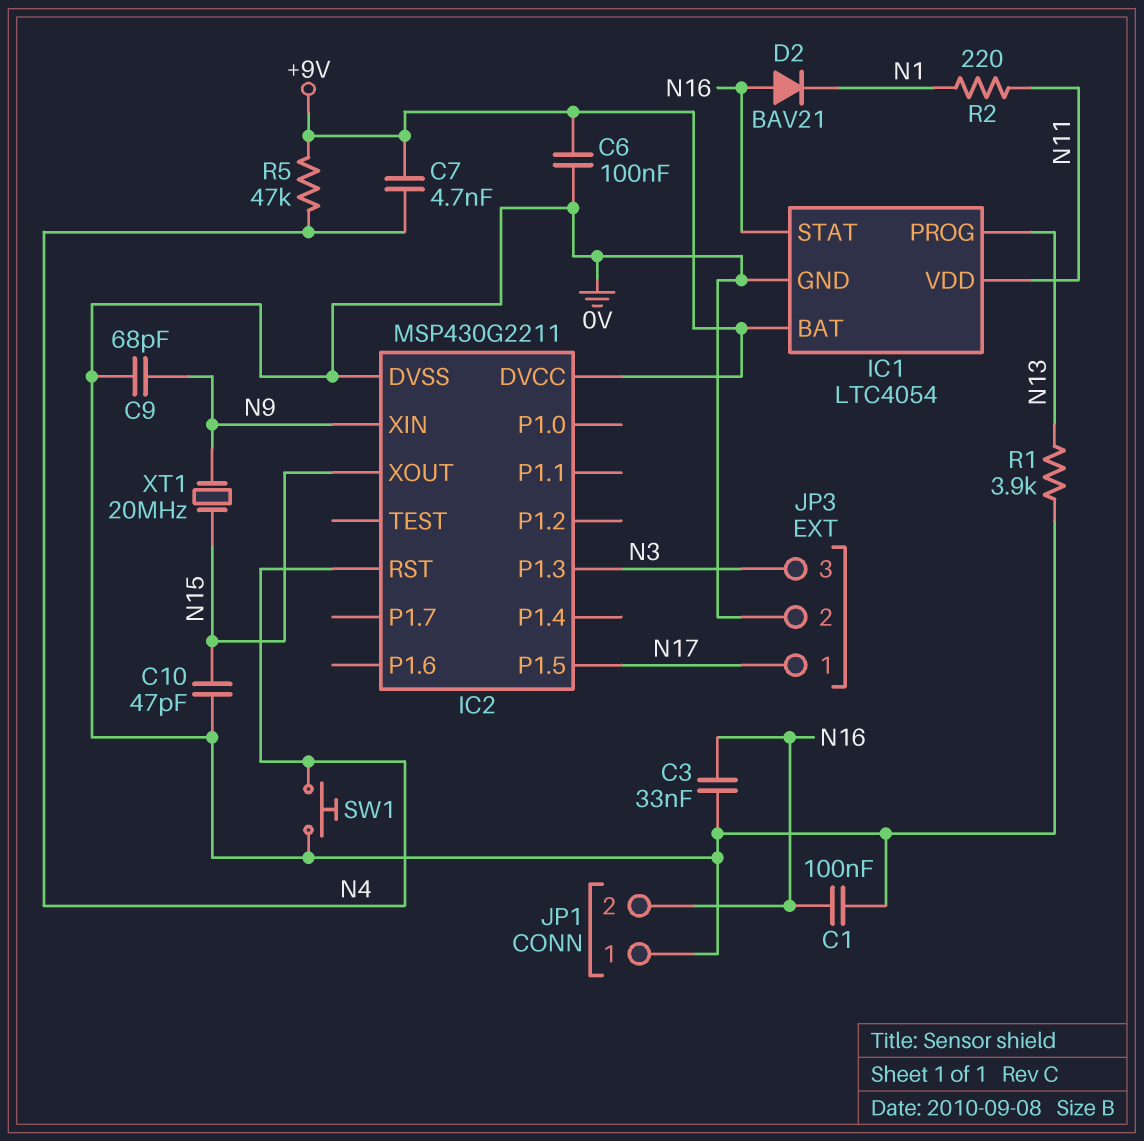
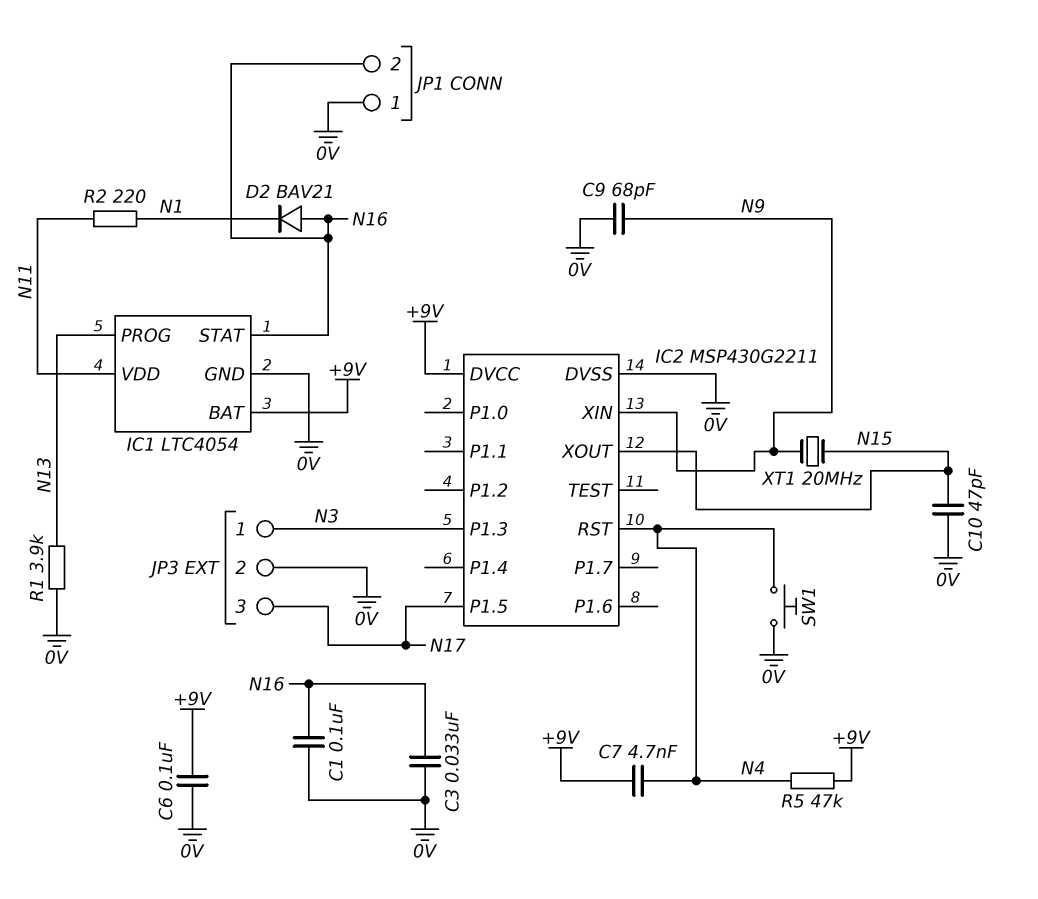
JP3 pin 1: N17 -> N3
JP3 pin 3: N3 -> N17

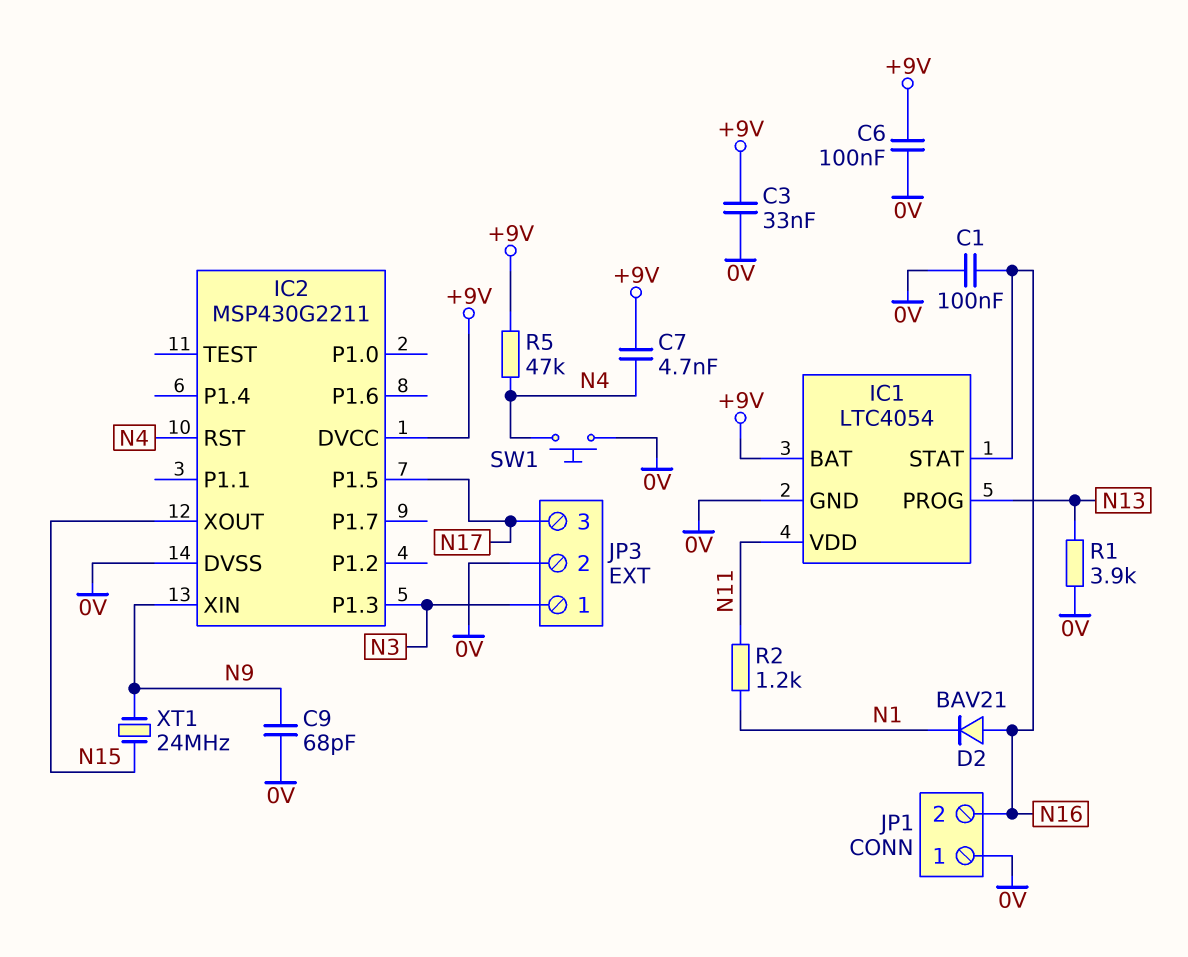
C3: 33nF (0V, N16) -> 33nF (+9V, 0V)
C10: 47pF (0V, N15) -> none
R2: 220 (N1, N11) -> 1.2k (N1, N11)
XT1: 20MHz (N9, N15) -> 24MHz (N9, N15)

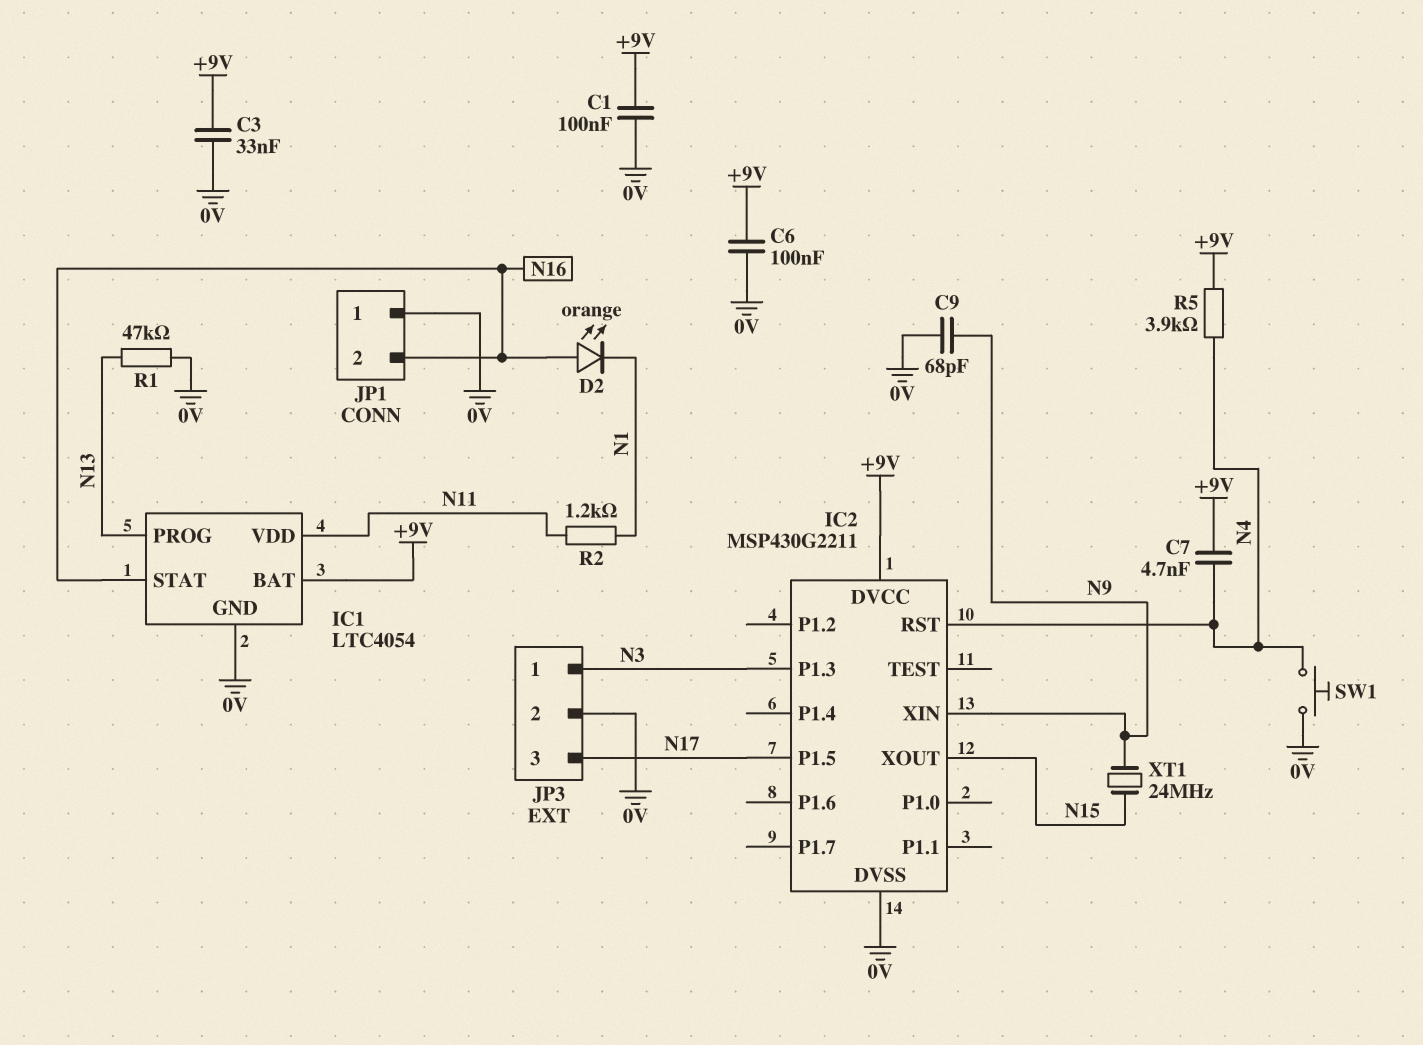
C1: 100nF (0V, N16) -> 100nF (+9V, 0V)
D2: diode BAV21 (A N16, K N1) -> LED orange (A N16, K N1)
R1: 3.9k (0V, N13) -> 47k (0V, N13)
R5: 47k (+9V, N4) -> 3.9k (+9V, N4)

